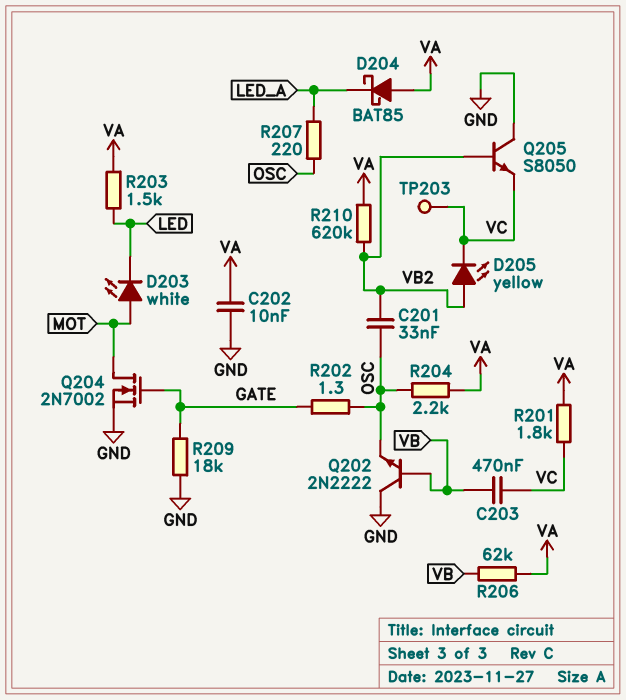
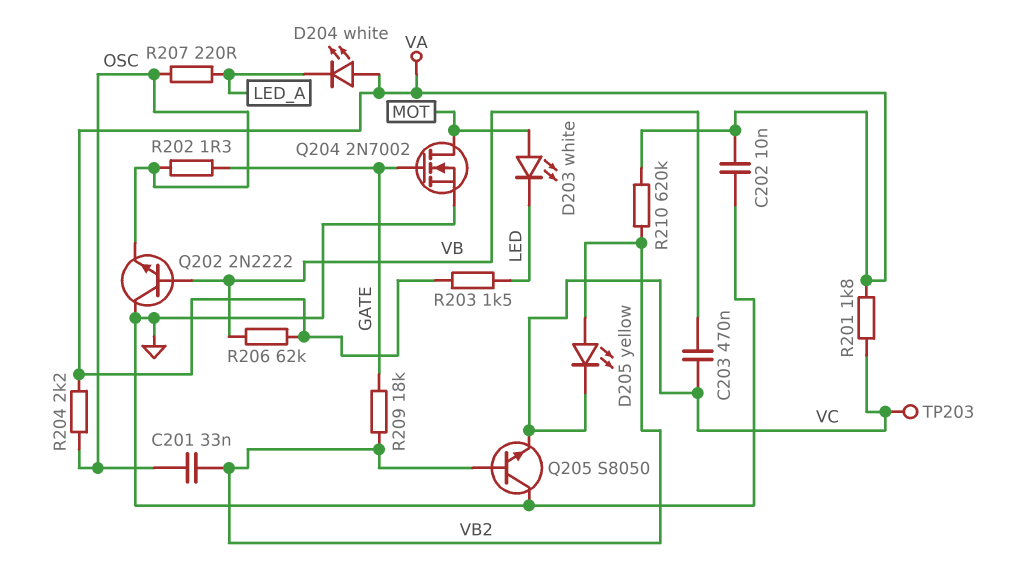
D204: schottky BAT85 (A VA, K LED_A) -> LED white (A VA, K LED_A)
R209: 18k (GATE, GND) -> 18k (GATE, VB2)

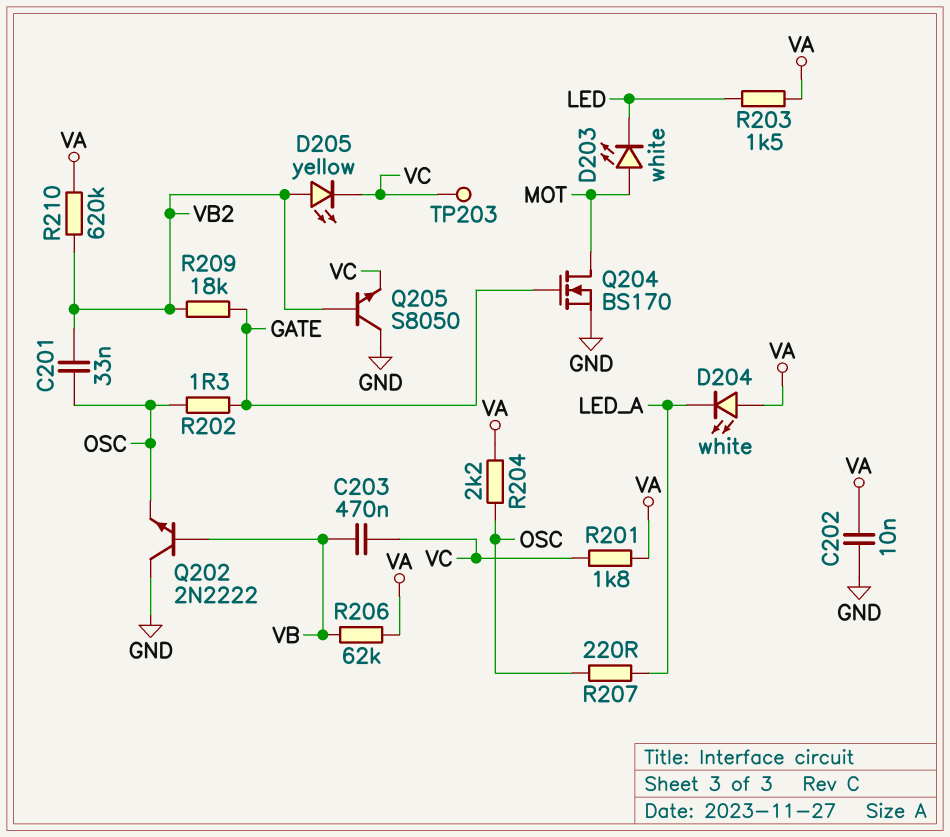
Q204: NMOS 2N7002 (G GATE, D MOT, S GND) -> NMOS BS170 (G GATE, D MOT, S GND)

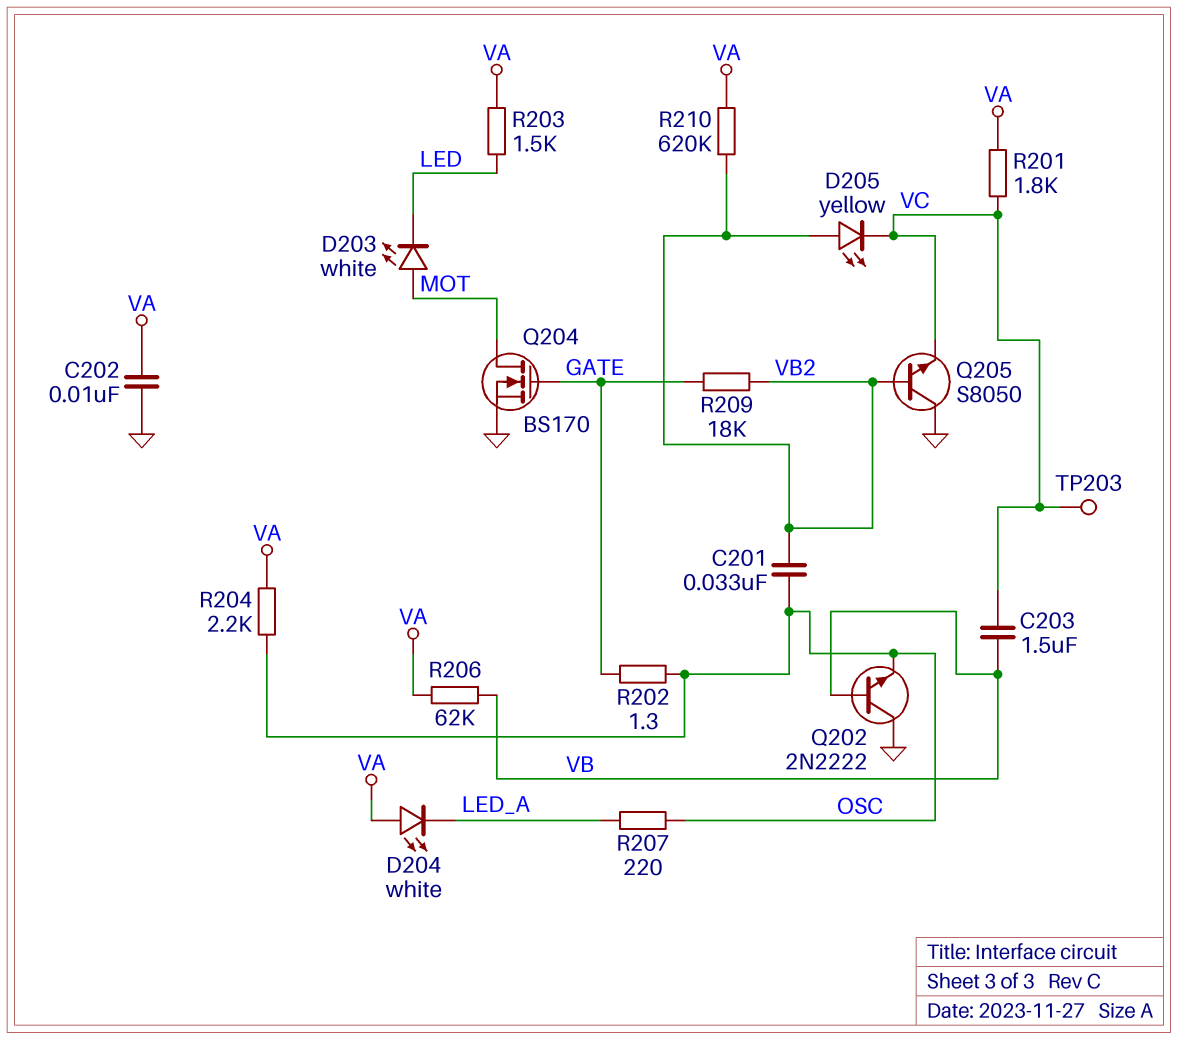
C203: 470nF (VB, VC) -> 1.5uF (VB, VC)

